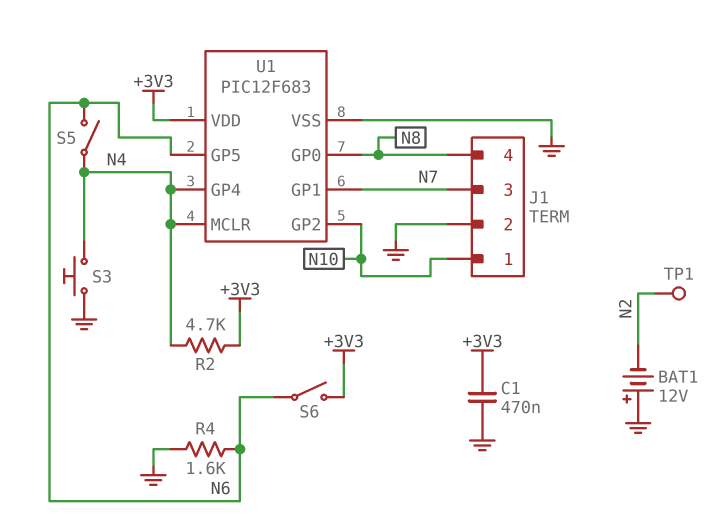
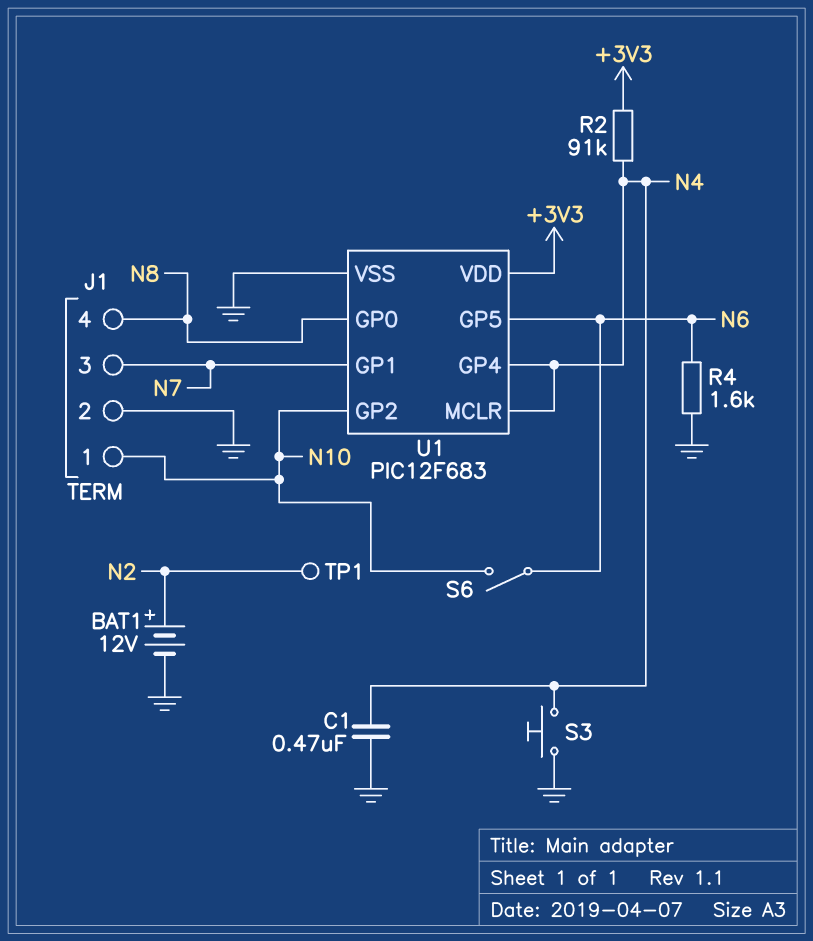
BAT1: 12V (plus GND, minus N2) -> 12V (plus N2, minus GND)
C1: 470nF (+3V3, GND) -> 470nF (GND, N4)
R2: 4.7k (+3V3, N4) -> 91k (+3V3, N4)
S5: switch (N4, N6) -> none
S6: switch (+3V3, N6) -> switch (N6, N10)

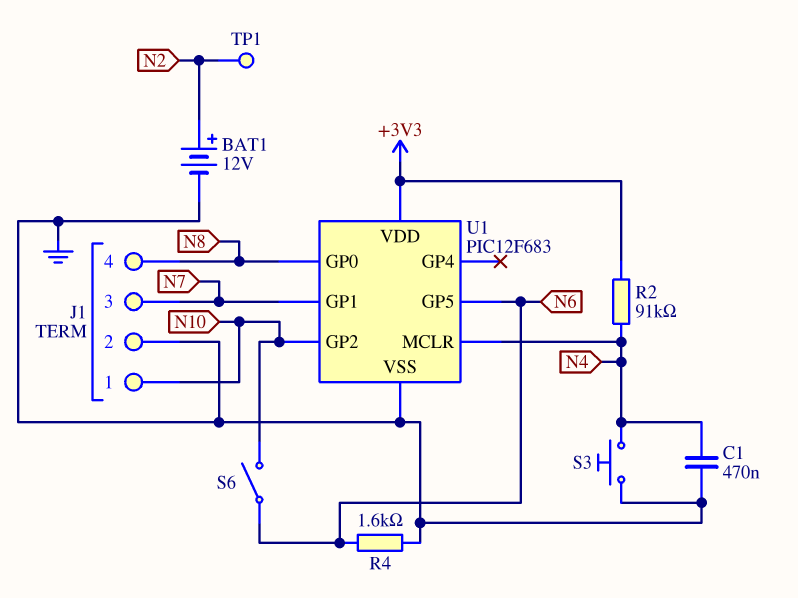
U1 pin GP4: N4 -> none

